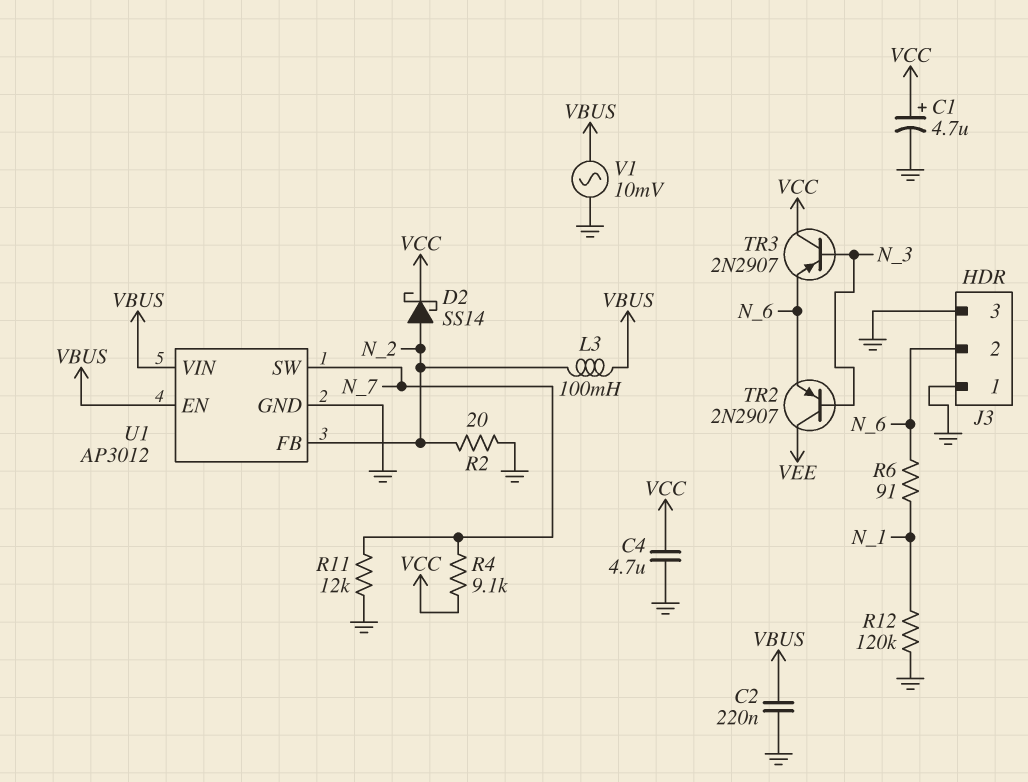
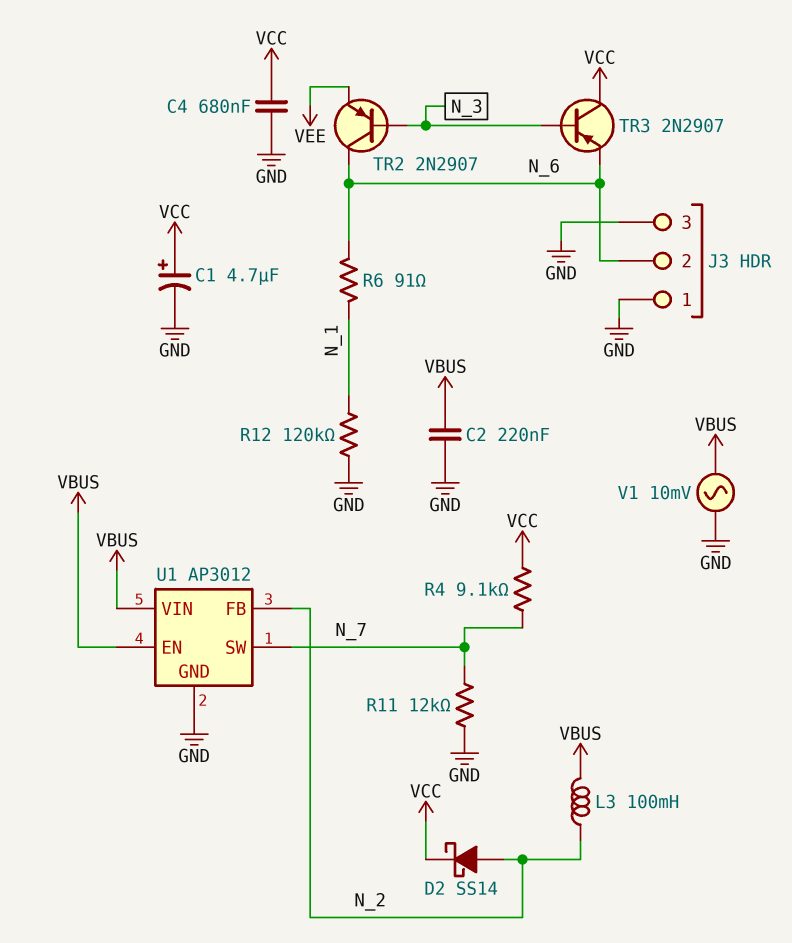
C4: 4.7uF (GND, VCC) -> 680nF (GND, VCC)
R2: 20 (GND, N_2) -> none
TR2: PNP 2N2907 (B N_3, C VEE, E N_6) -> PNP 2N2907 (B N_3, C N_6, E VEE)

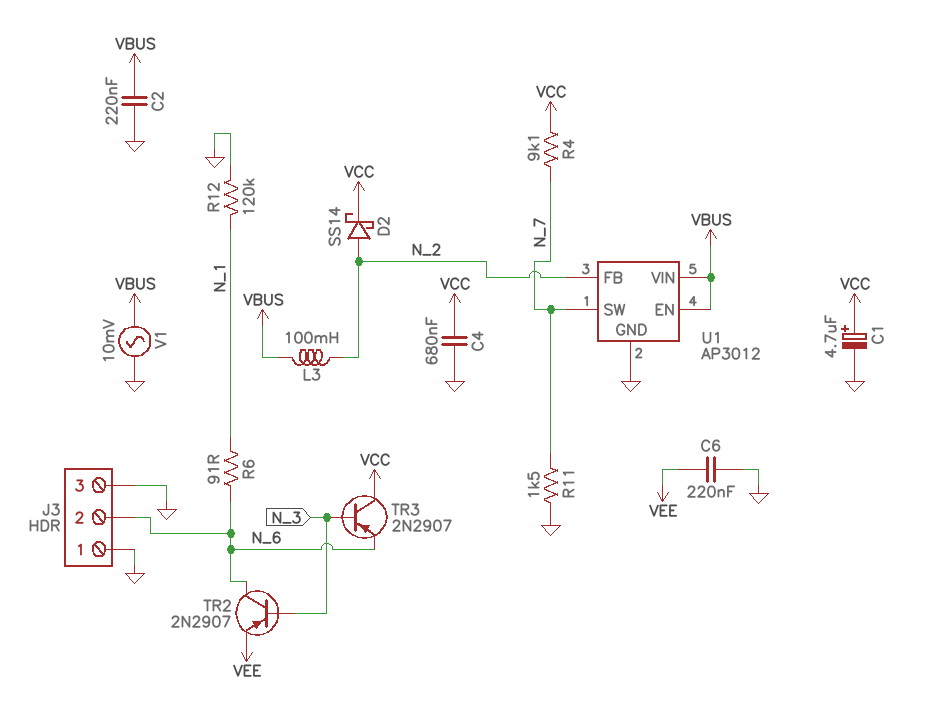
C6: none -> 220nF (GND, VEE)
R11: 12k (GND, N_7) -> 1.5k (GND, N_7)

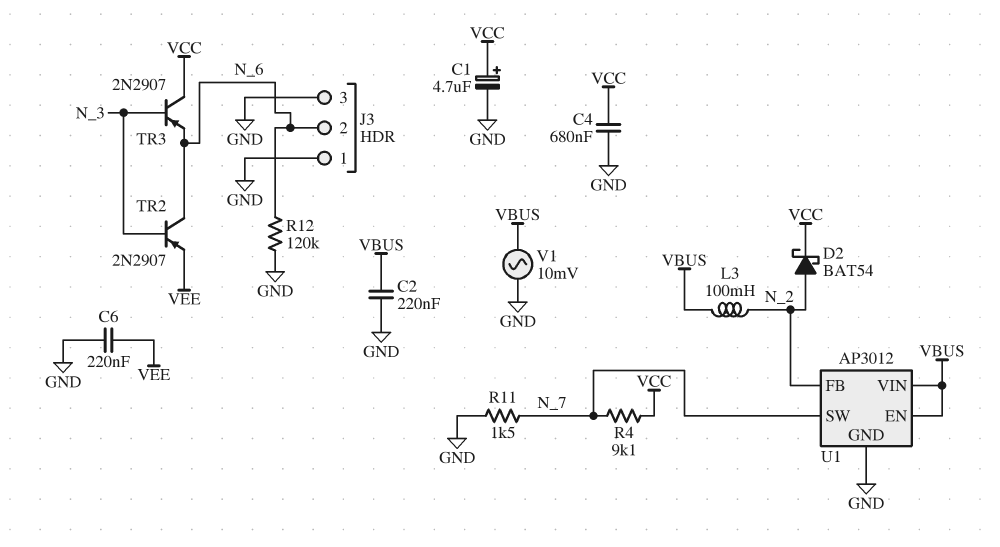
D2: schottky SS14 (A N_2, K VCC) -> schottky BAT54 (A N_2, K VCC)
R6: 91 (N_1, N_6) -> none
R12: 120k (GND, N_1) -> 120k (GND, N_6)

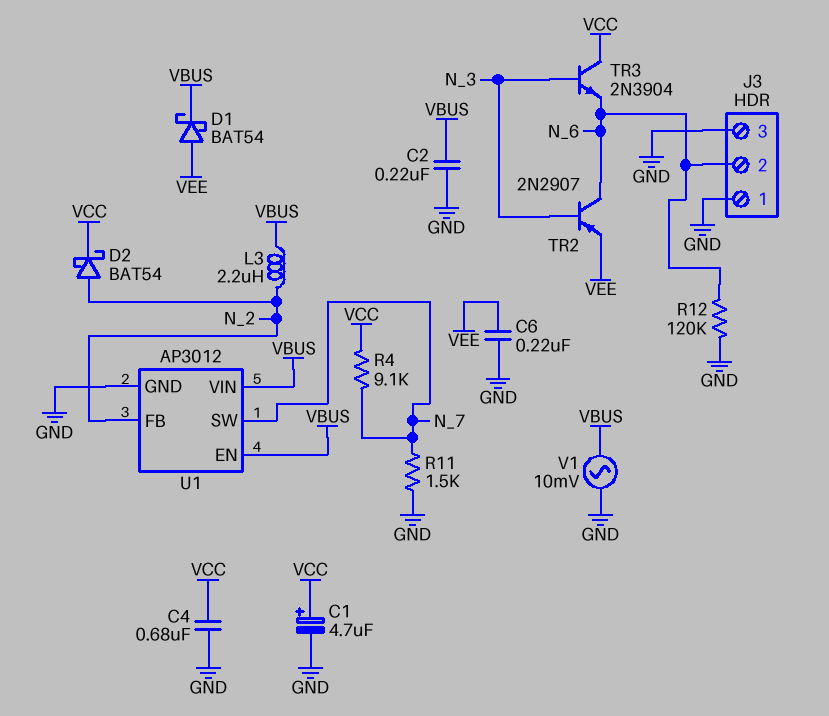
D1: none -> schottky BAT54 (A VEE, K VBUS)
L3: 100mH (N_2, VBUS) -> 2.2uH (N_2, VBUS)
TR3: PNP 2N2907 (B N_3, C VCC, E N_6) -> NPN 2N3904 (B N_3, C VCC, E N_6)

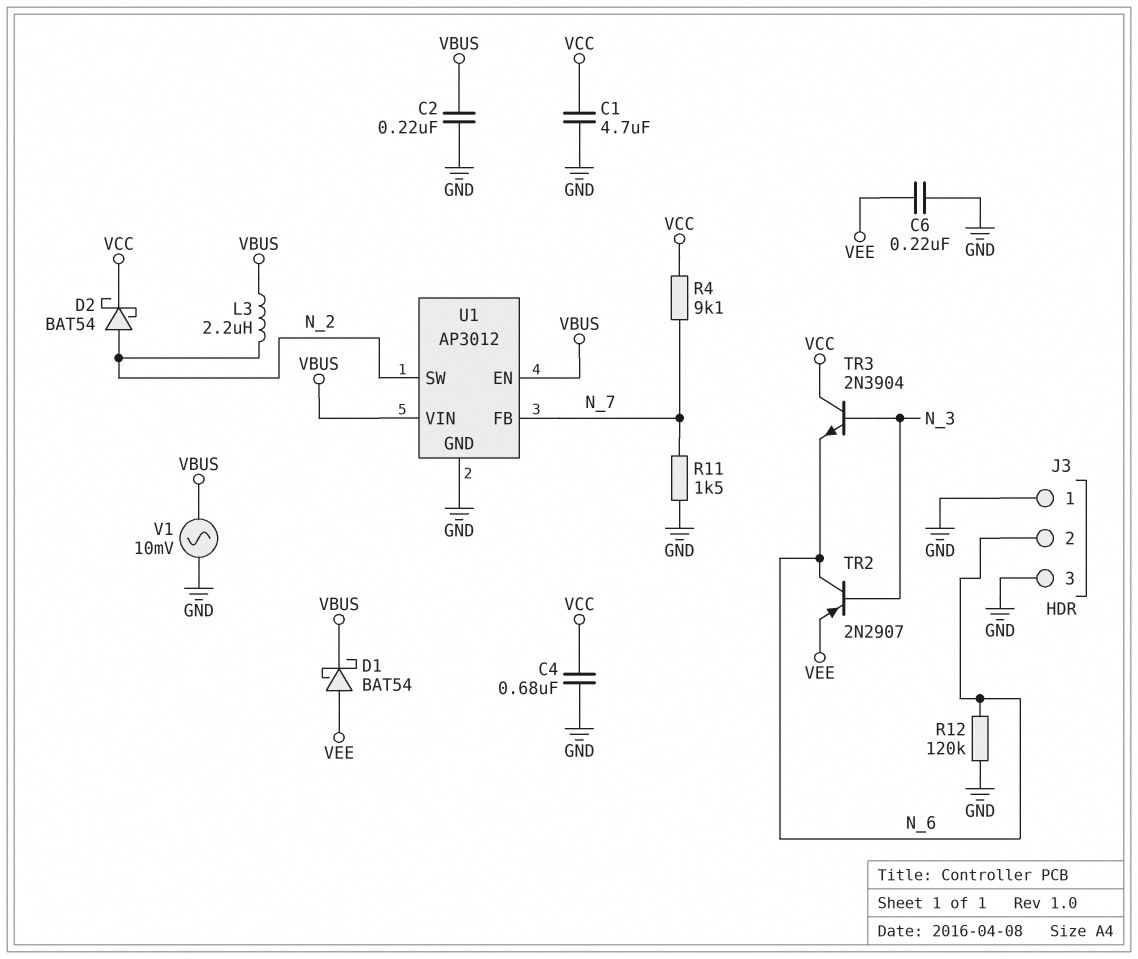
C1: 4.7uF (plus VCC, minus GND) -> 4.7uF (GND, VCC)
U1 pin FB: N_2 -> N_7
U1 pin SW: N_7 -> N_2

